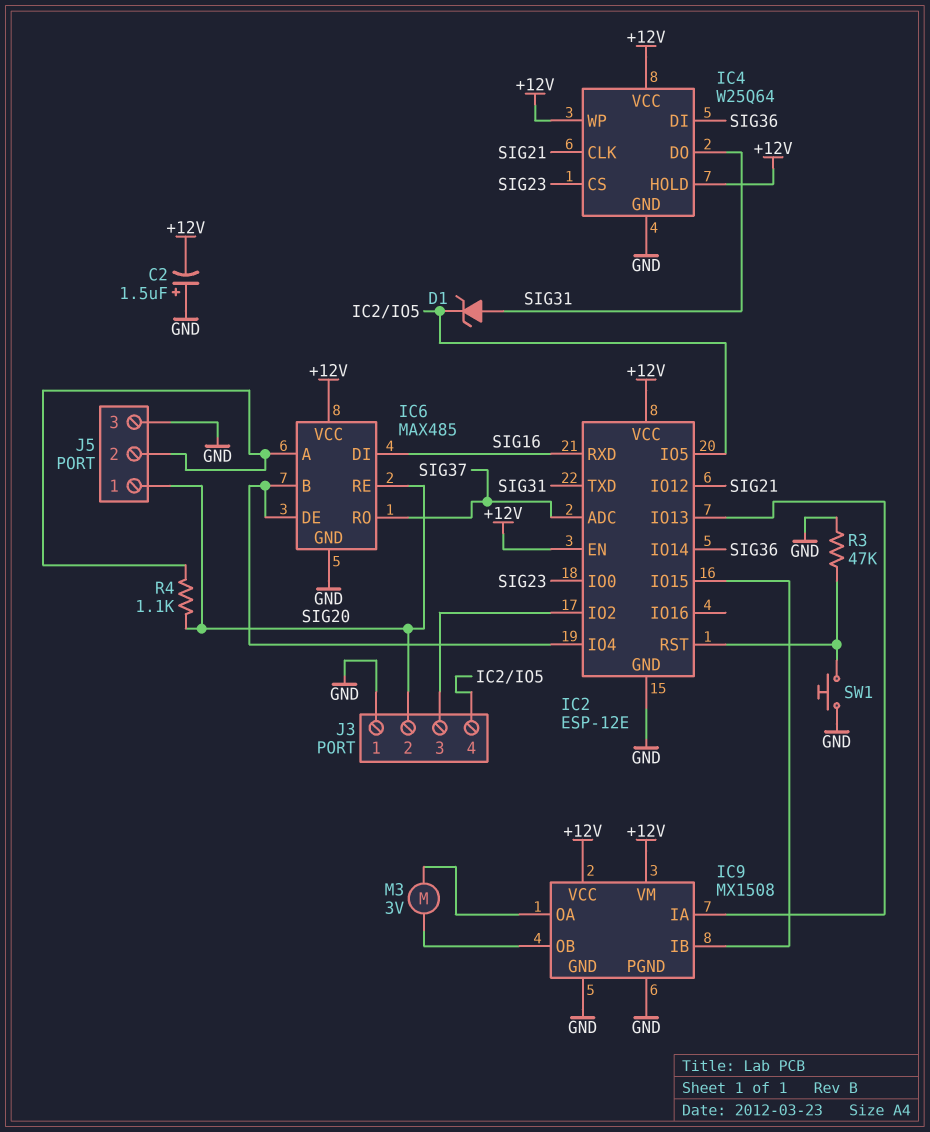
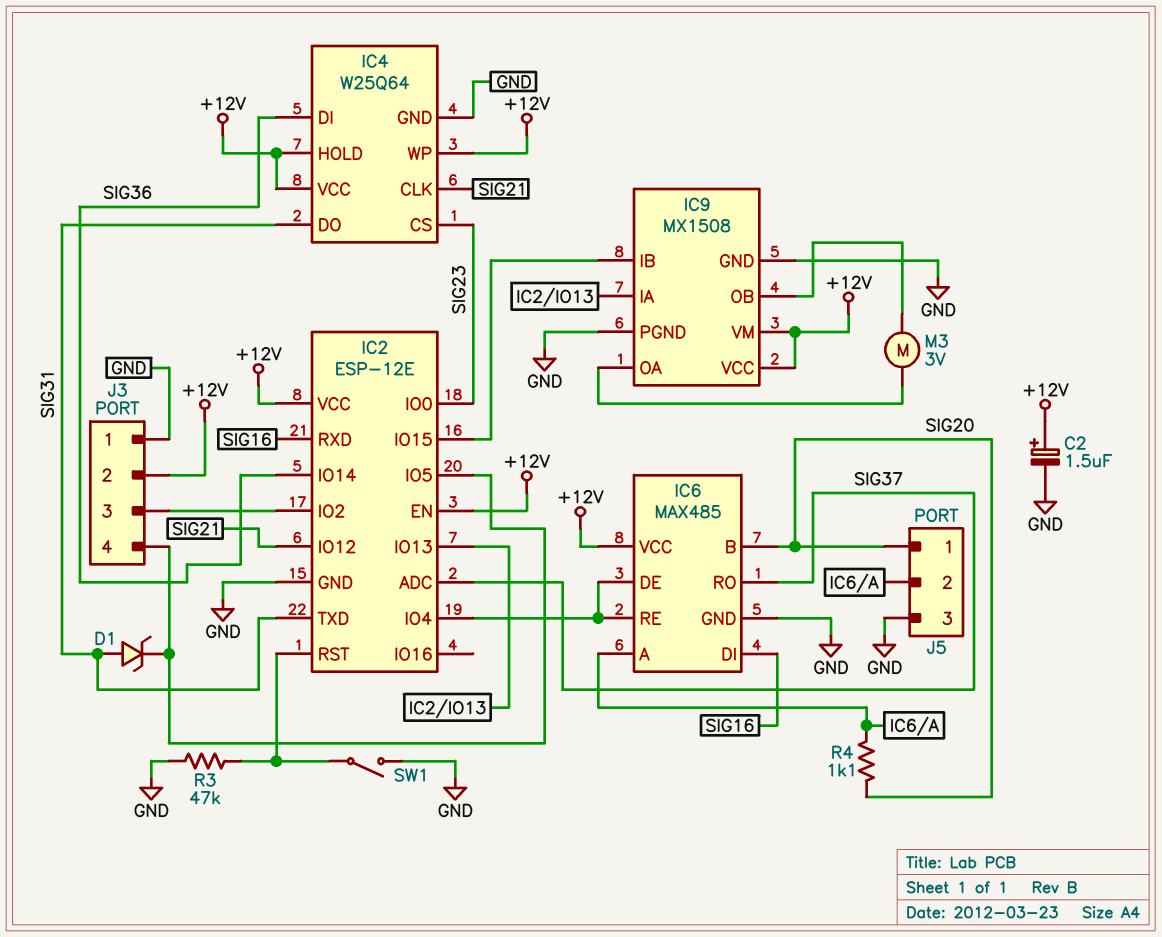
C2: 1.5uF (plus GND, minus +12V) -> 1.5uF (plus +12V, minus GND)
IC6 pin B: IC2/IO4 -> SIG20
IC6 pin RE: SIG20 -> IC2/IO4
J3 pin 2: SIG20 -> +12V
SW1: button (GND, IC2/RST) -> switch (GND, IC2/RST)

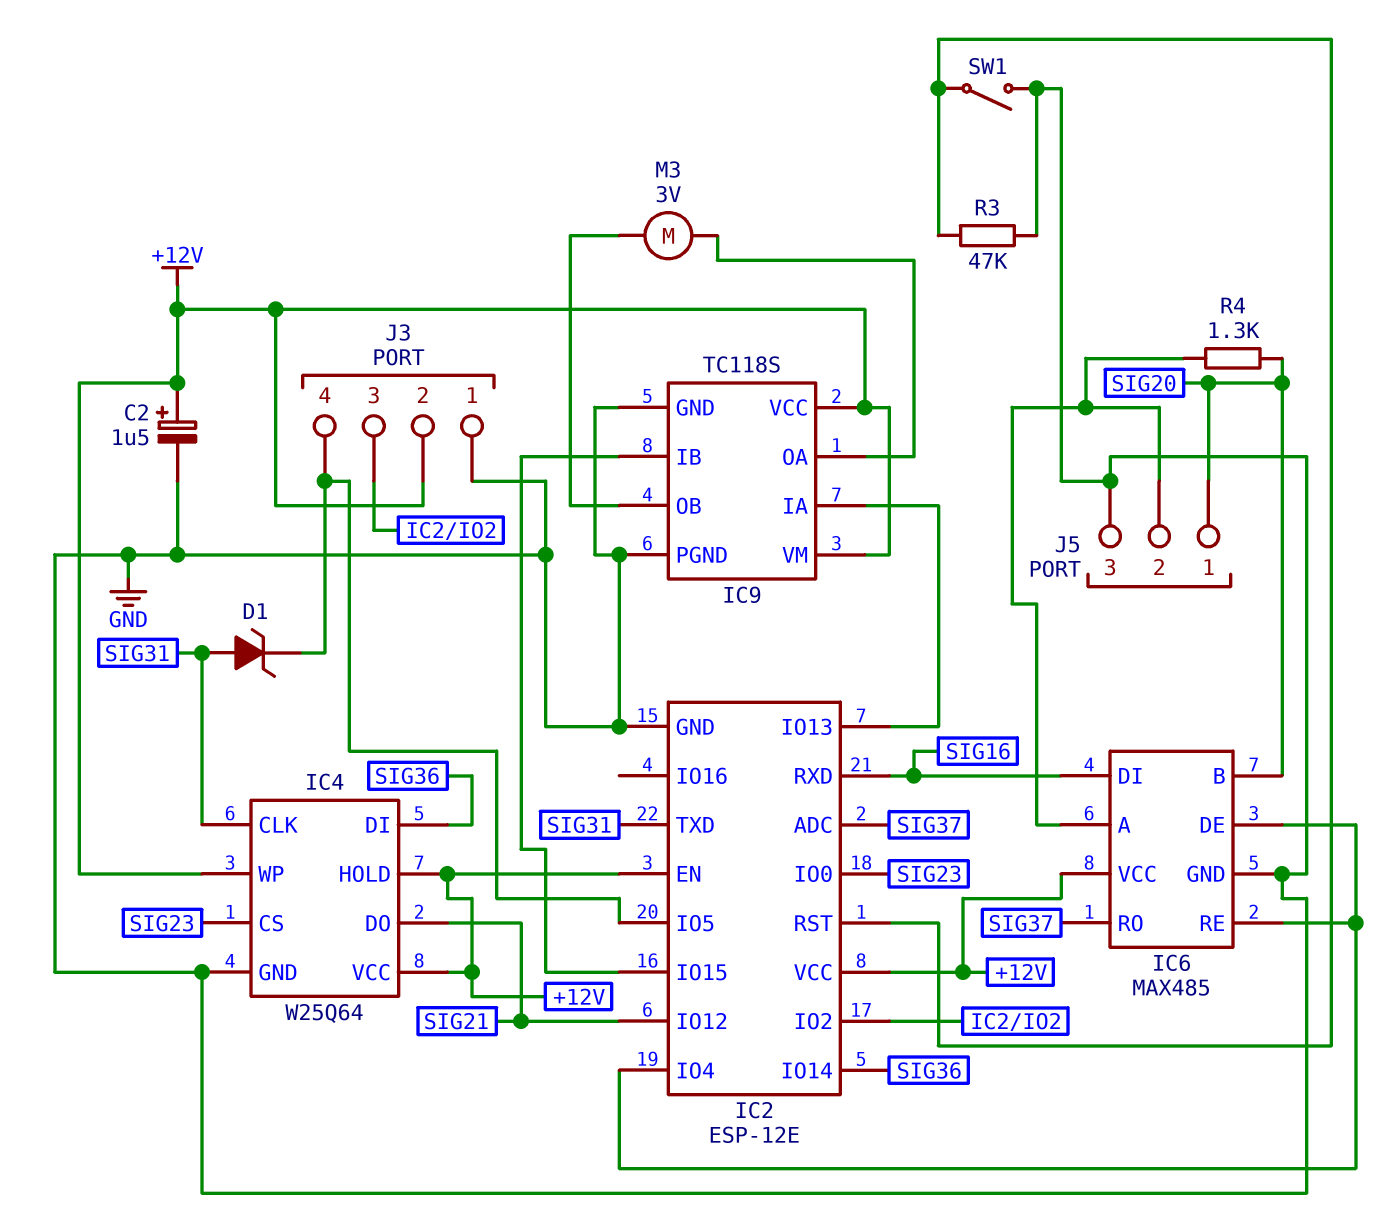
IC4 pin CLK: SIG21 -> SIG31
IC4 pin DO: SIG31 -> SIG21
IC9: MX1508 -> TC118S
R4: 1.1k (IC6/A, SIG20) -> 1.3k (IC6/A, SIG20)

